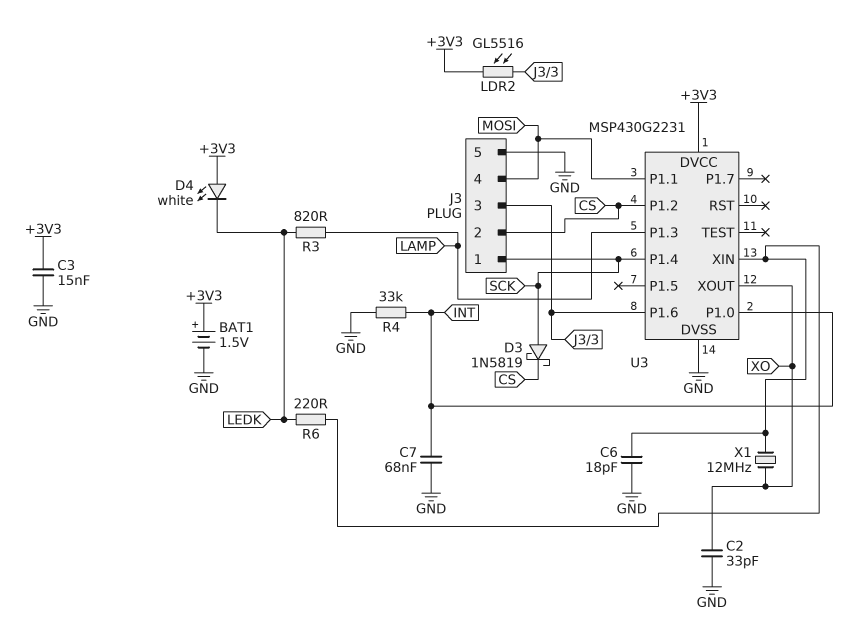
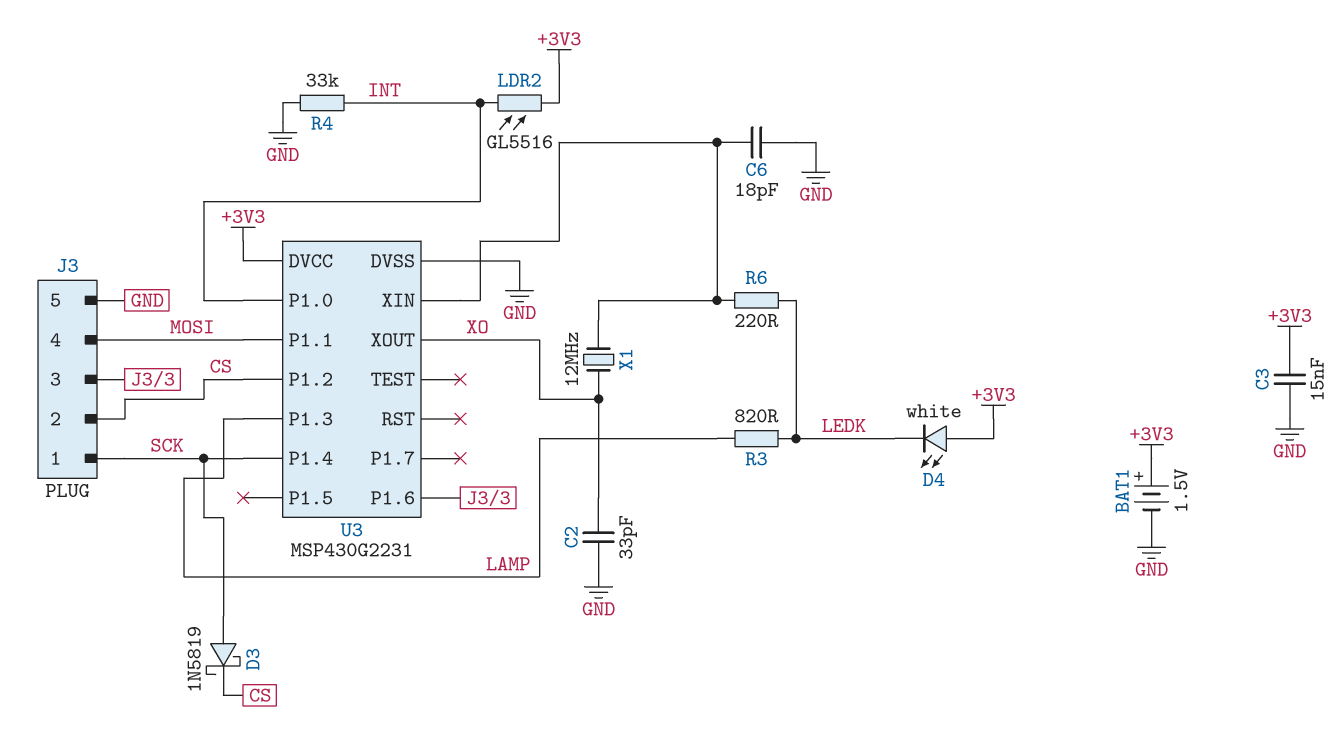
C7: 68nF (GND, INT) -> none
LDR2: GL5516 (+3V3, J3/3) -> GL5516 (+3V3, INT)

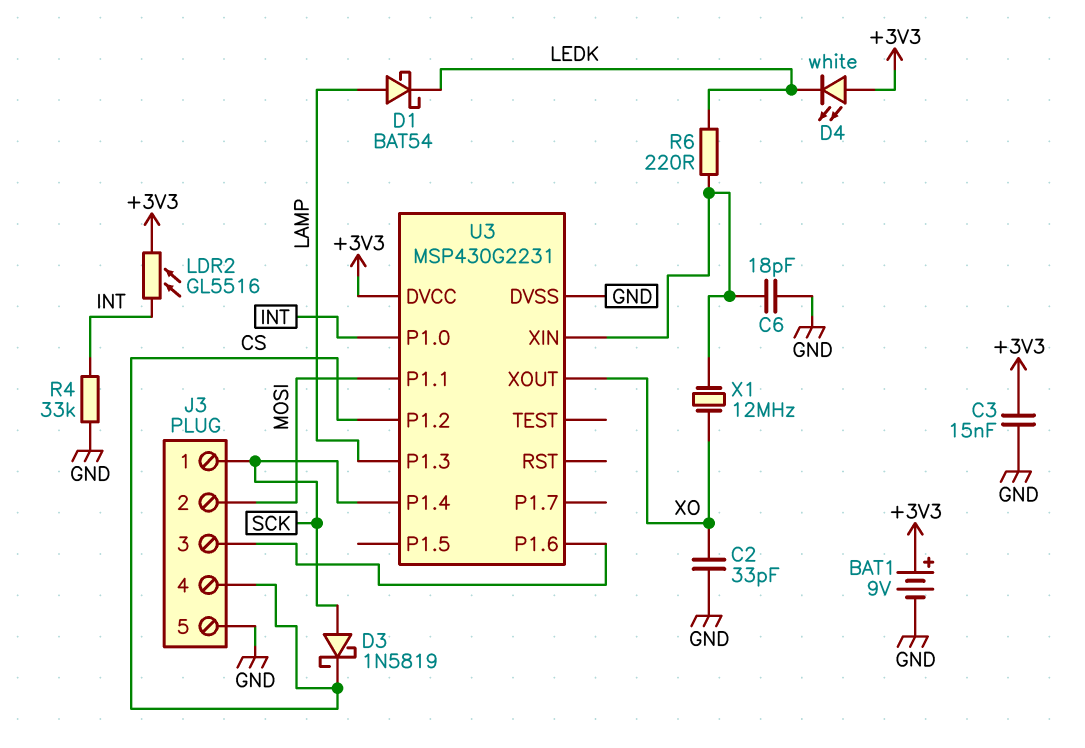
BAT1: 1.5V (plus +3V3, minus GND) -> 9V (plus +3V3, minus GND)
D1: none -> schottky BAT54 (A LAMP, K LEDK)
J3 pin 2: CS -> MOSI
J3 pin 4: MOSI -> CS
R3: 820 (LAMP, LEDK) -> none

